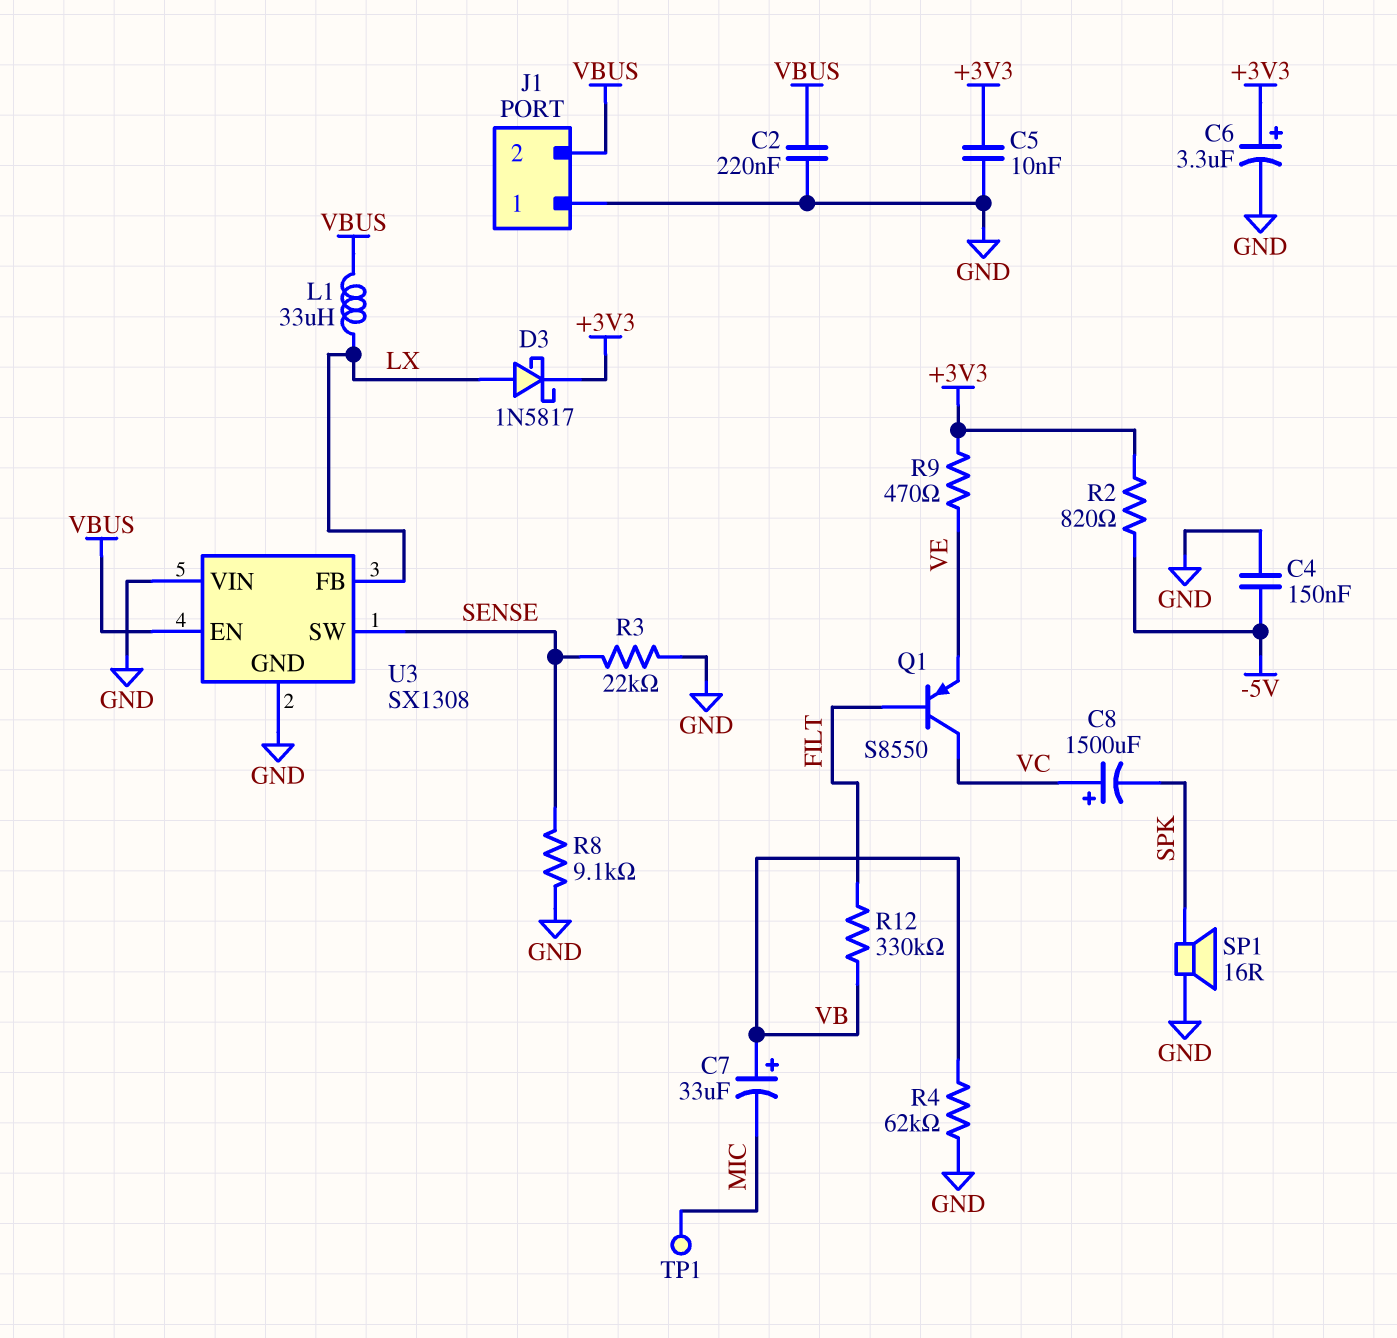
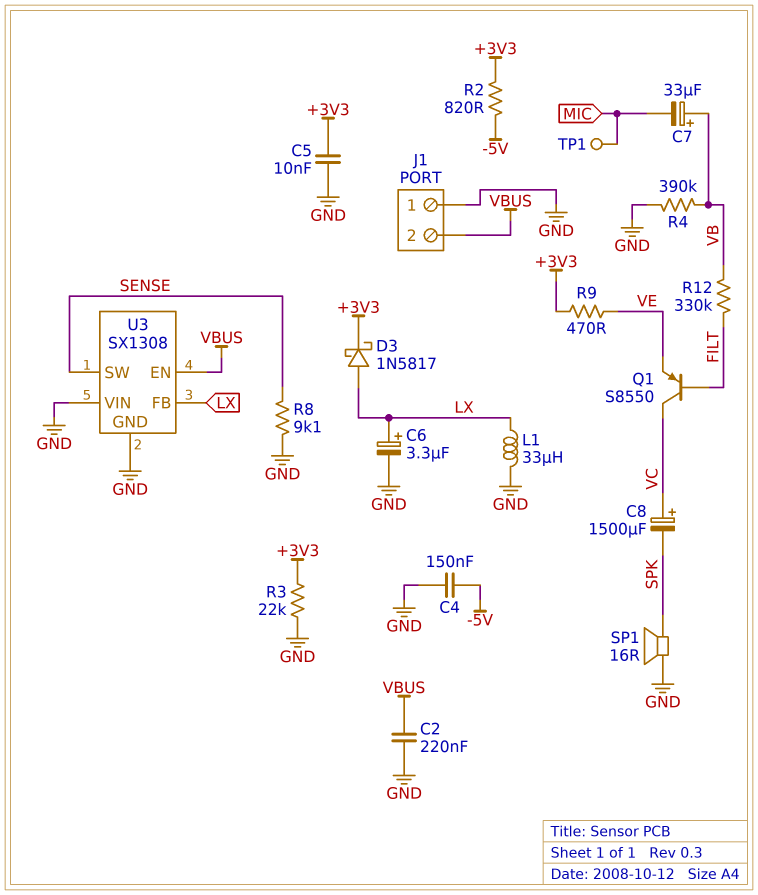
C6: 3.3uF (plus +3V3, minus GND) -> 3.3uF (plus LX, minus GND)
L1: 33uH (LX, VBUS) -> 33uH (GND, LX)
R3: 22k (GND, SENSE) -> 22k (+3V3, GND)
R4: 62k (GND, VB) -> 390k (GND, VB)

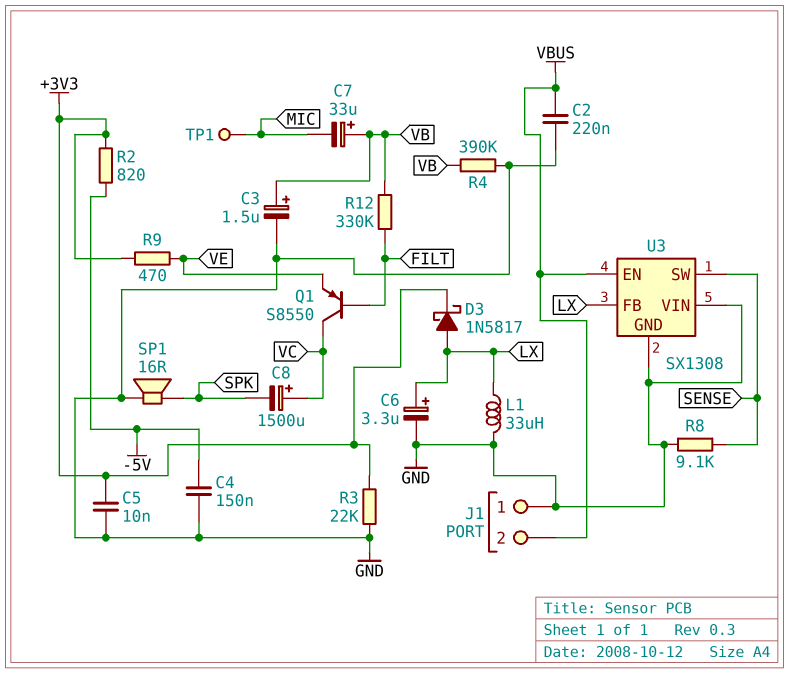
C3: none -> 1.5uF (plus VB, minus GND)

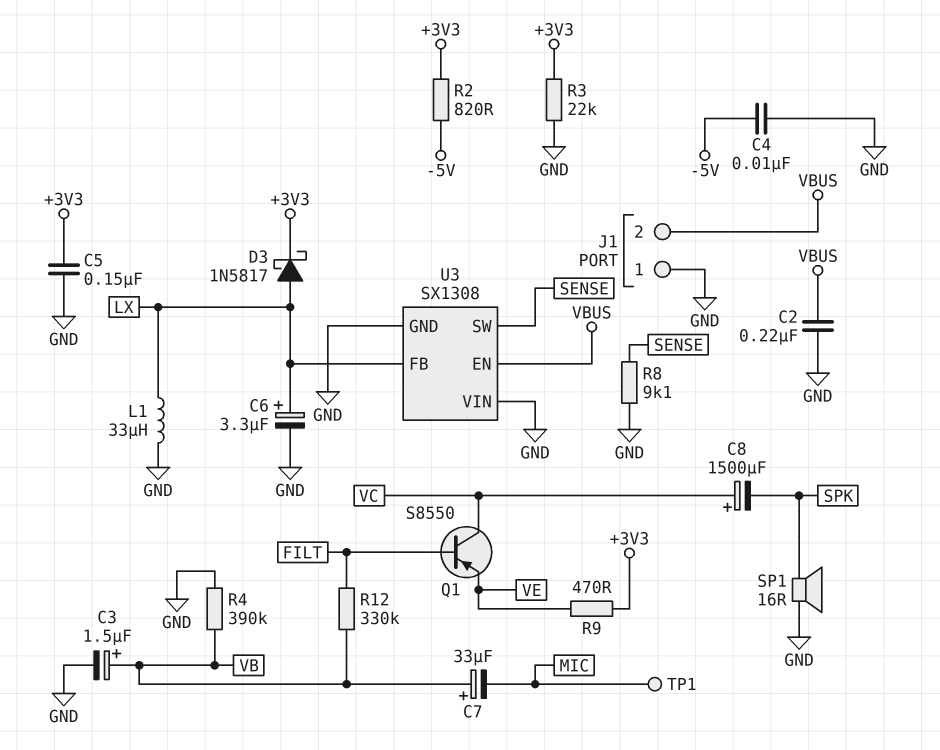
C4: 150nF (-5V, GND) -> 10nF (-5V, GND)
C5: 10nF (+3V3, GND) -> 150nF (+3V3, GND)

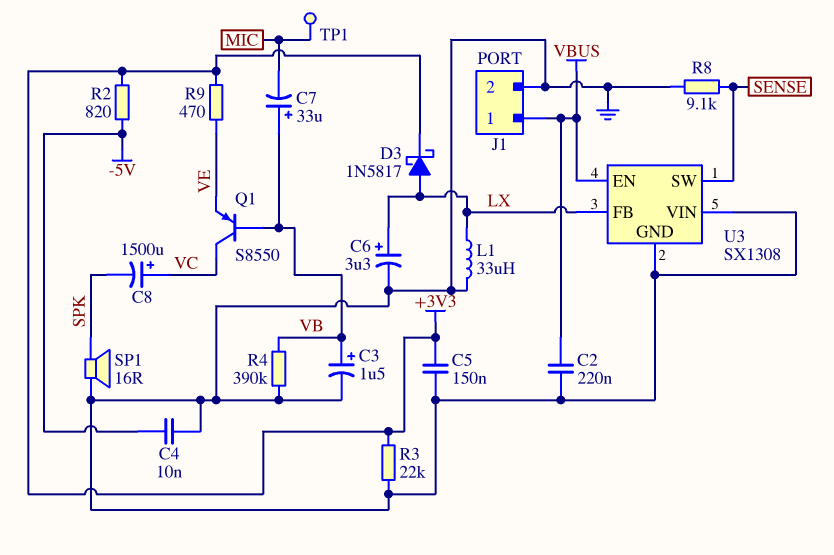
J1 pin 1: GND -> VBUS
J1 pin 2: VBUS -> GND
Q1: PNP S8550 (B FILT, C VC, E VE) -> PNP S8550 (B VB, C VC, E VE)
R12: 330k (FILT, VB) -> none

